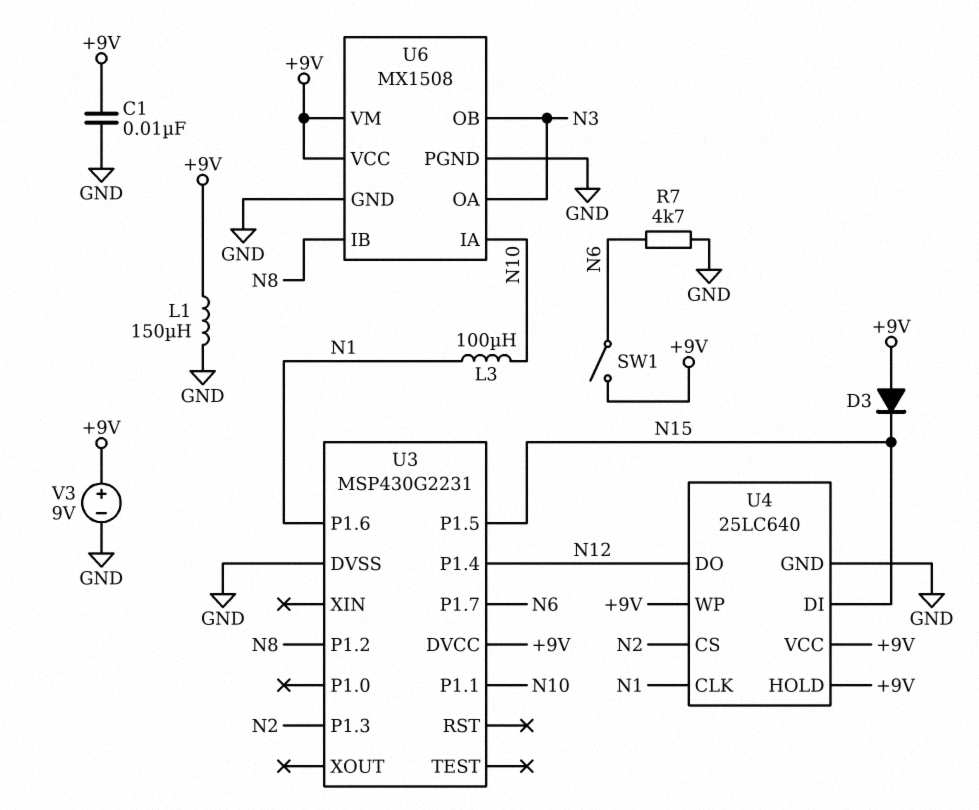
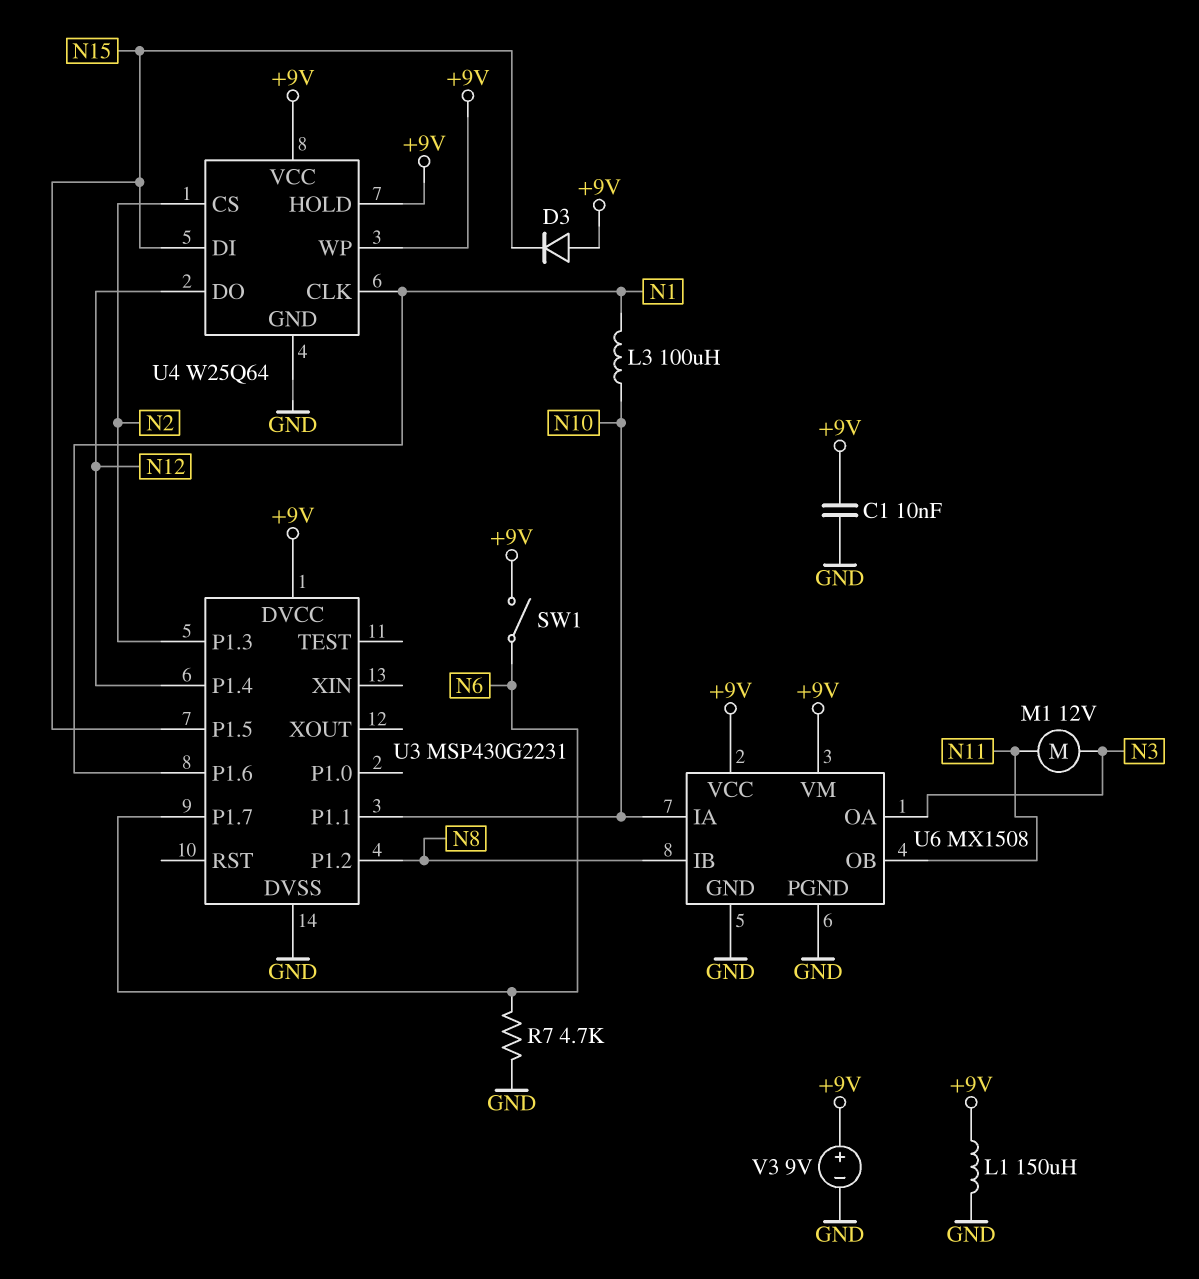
M1: none -> motor 12V (N3, N11)
U4: 25LC640 -> W25Q64
U6 pin OB: N3 -> N11

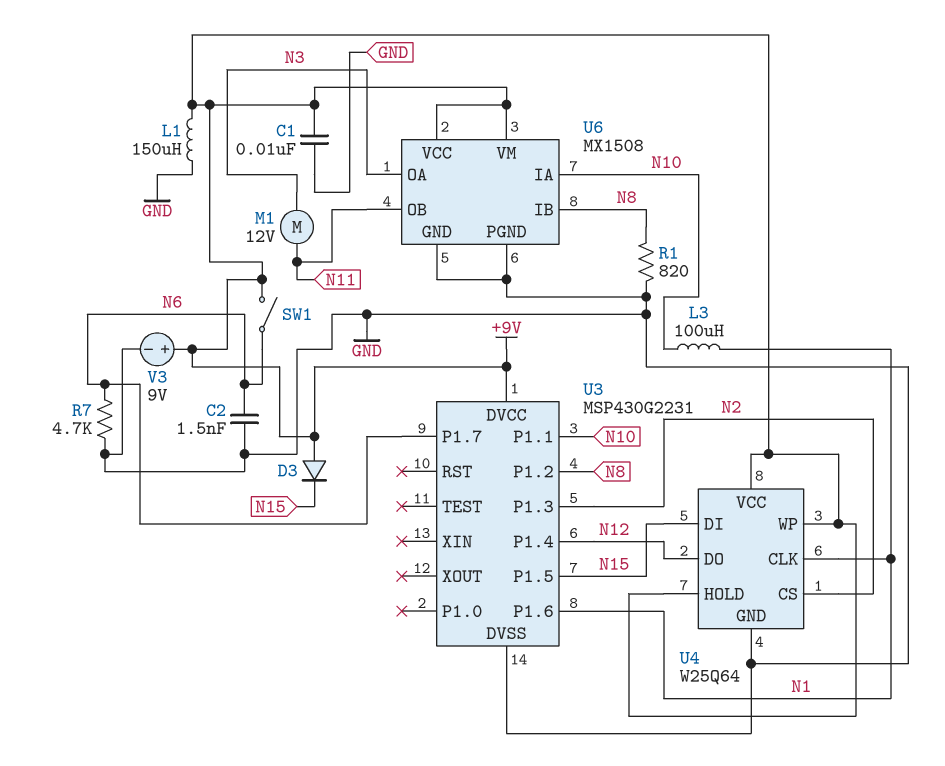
C2: none -> 1.5nF (GND, N6)
R1: none -> 820 (GND, N8)

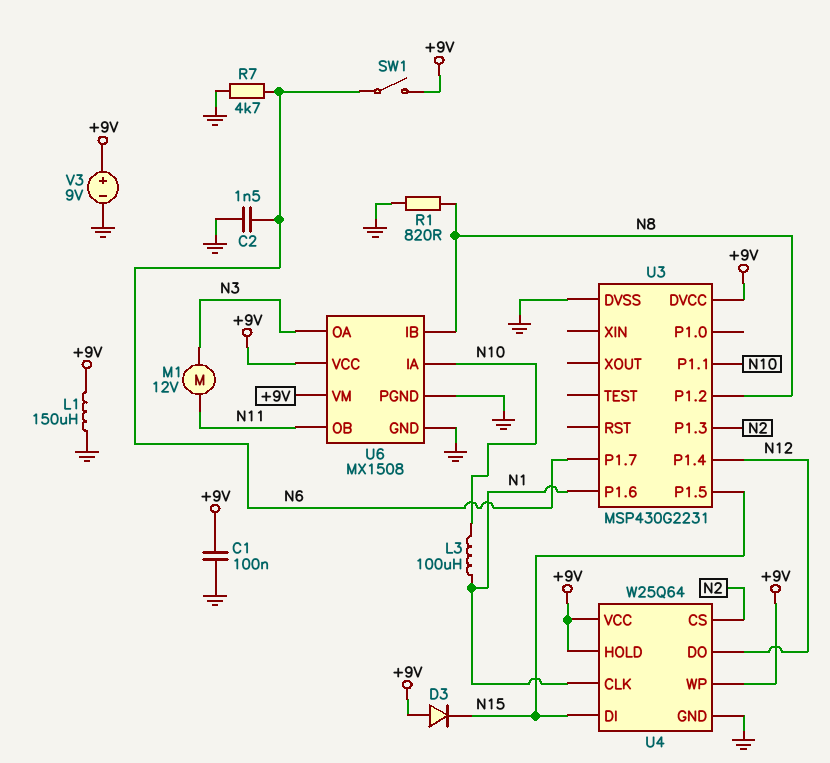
C1: 10nF (+9V, GND) -> 100nF (+9V, GND)

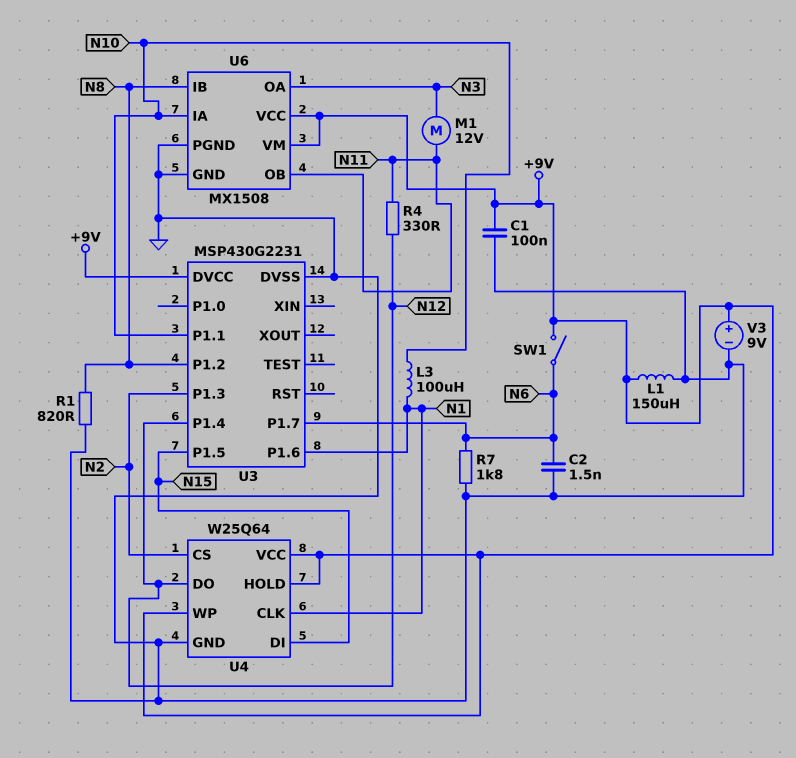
D3: diode (A +9V, K N15) -> none
R4: none -> 330 (N11, N12)
R7: 4.7k (GND, N6) -> 1.8k (GND, N6)

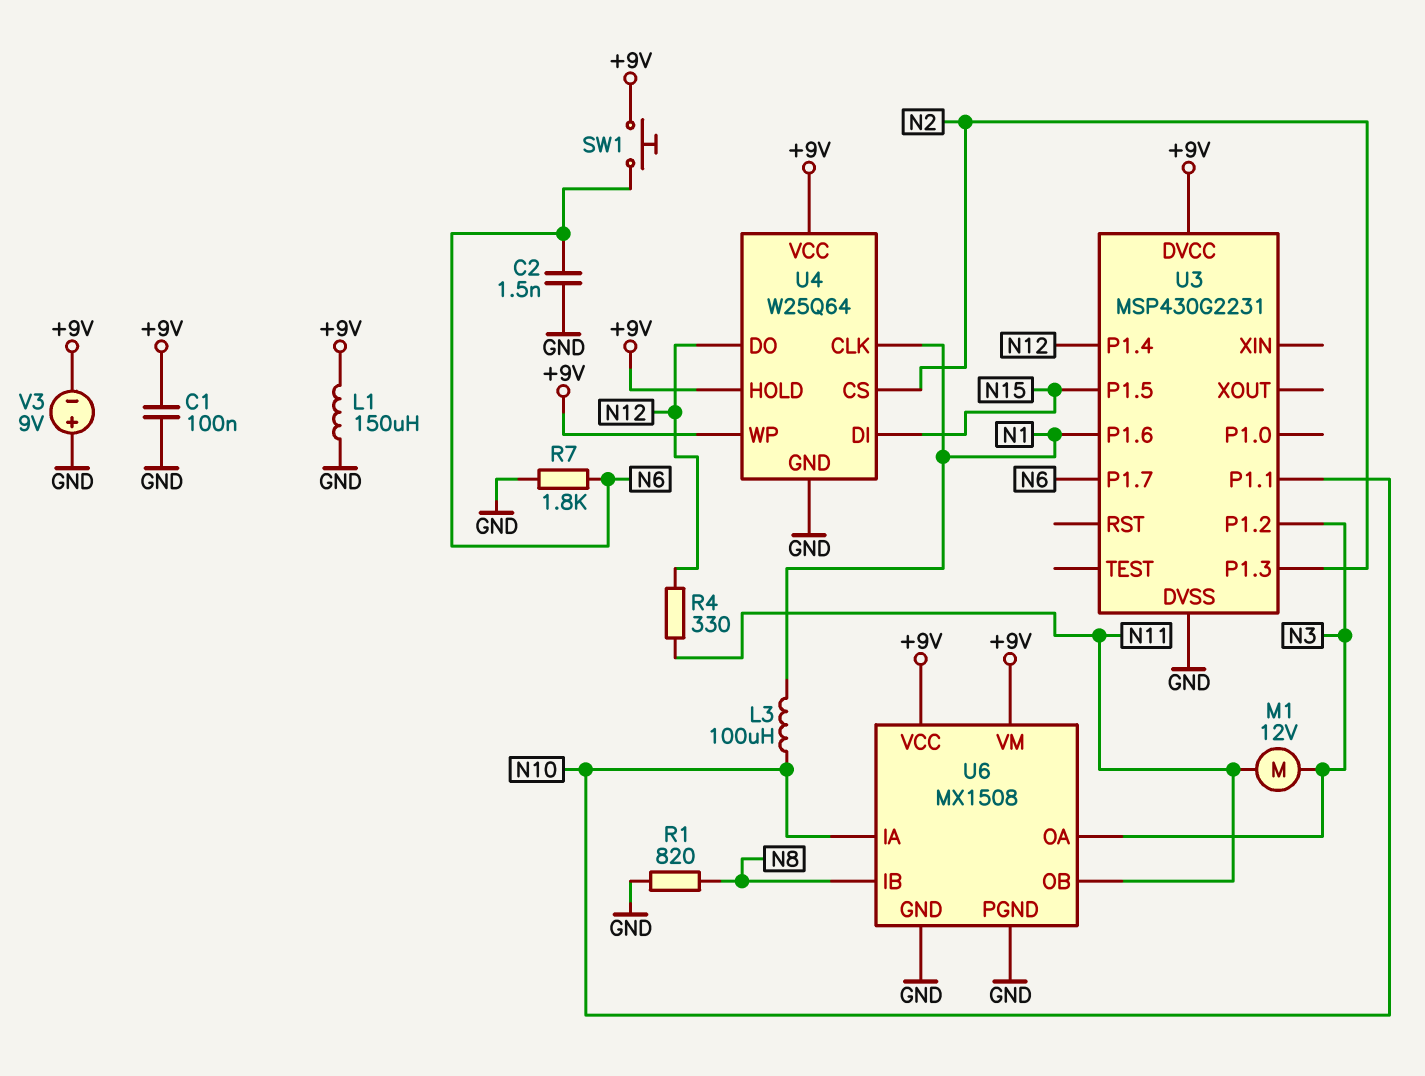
SW1: switch (+9V, N6) -> button (+9V, N6)
U3 pin P1.2: N8 -> N3
V3: 9V (plus +9V, minus GND) -> 9V (plus GND, minus +9V)

